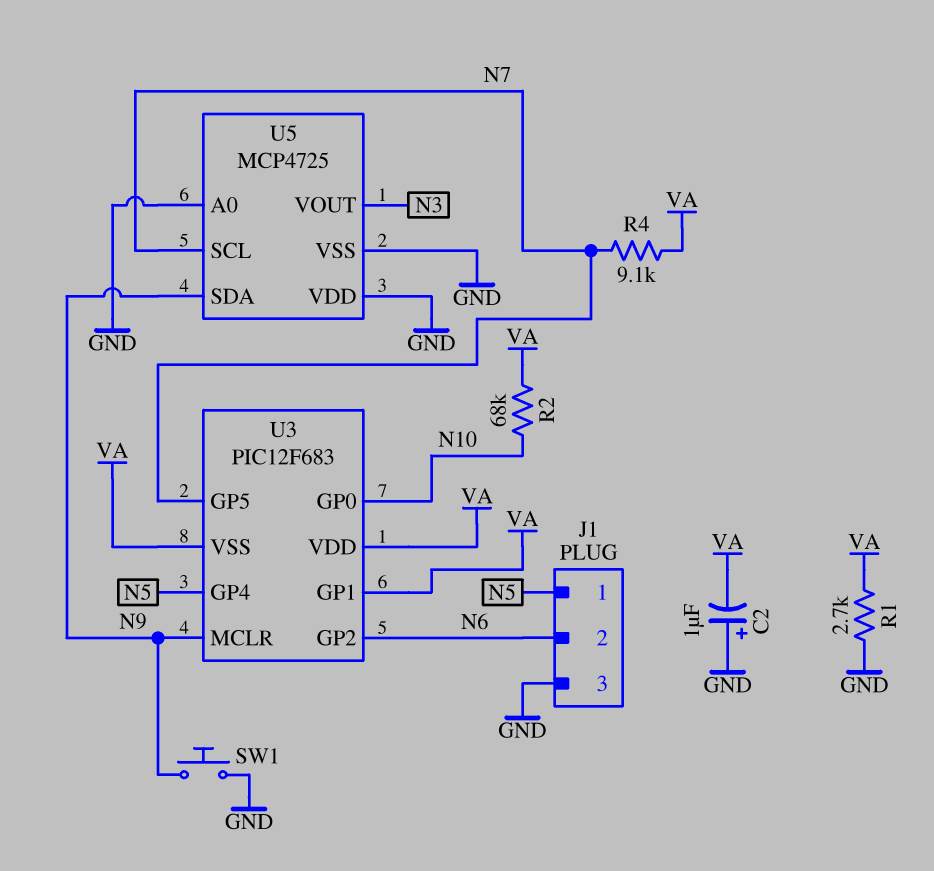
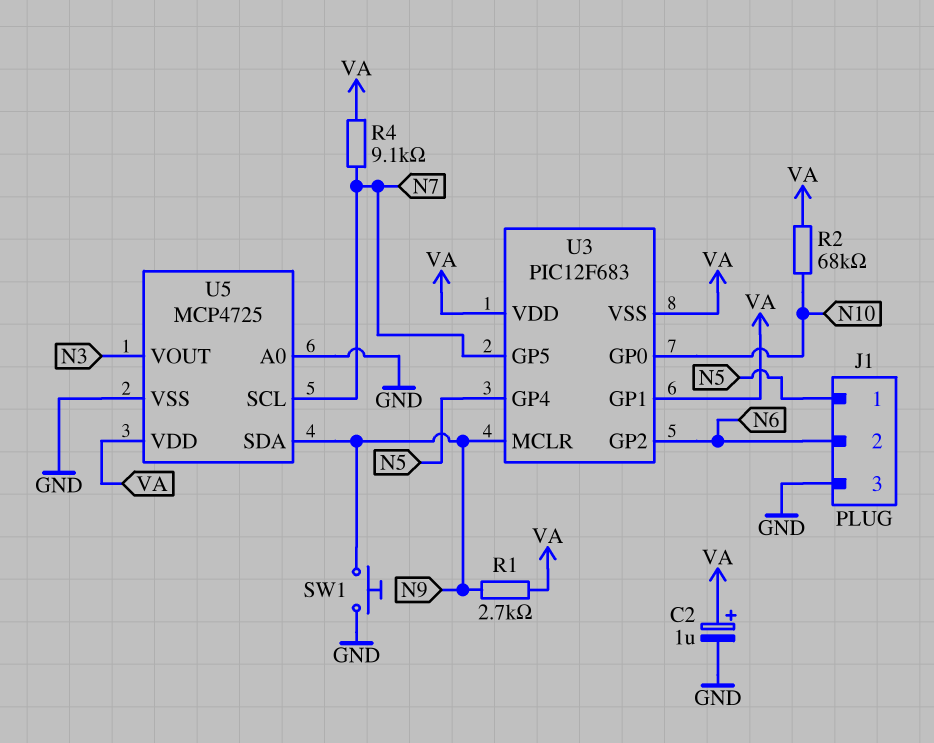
C2: 1uF (plus GND, minus VA) -> 1uF (plus VA, minus GND)
R1: 2.7k (GND, VA) -> 2.7k (N9, VA)
U5 pin VDD: GND -> VA

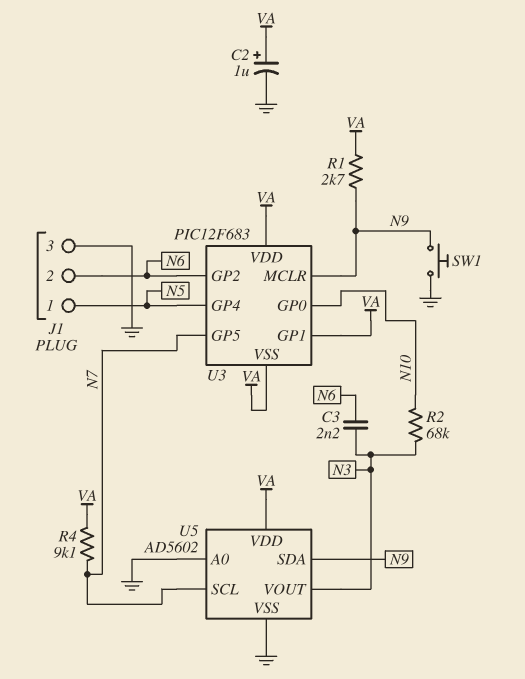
C3: none -> 2.2nF (N3, N6)
R2: 68k (N10, VA) -> 68k (N3, N10)
U5: MCP4725 -> AD5602

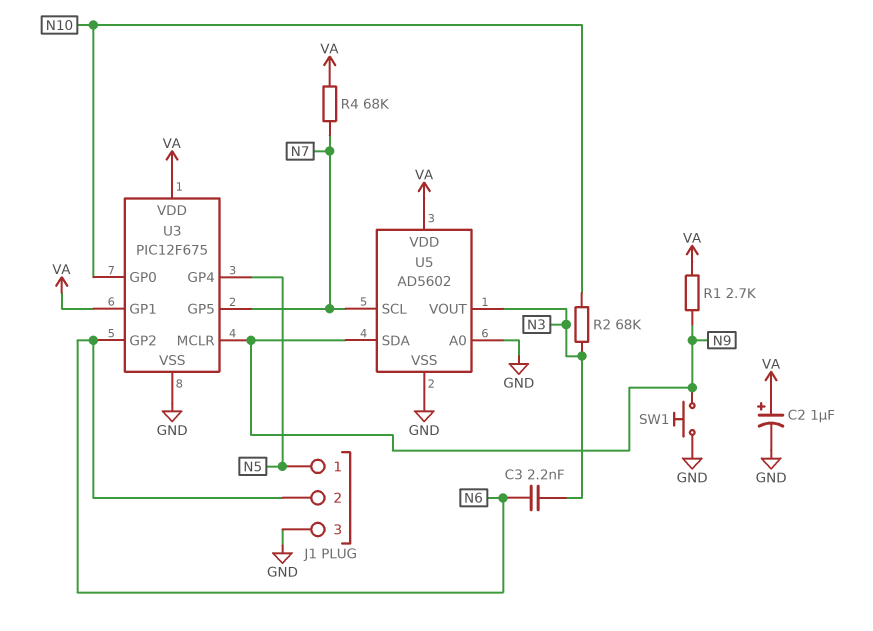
R4: 9.1k (N7, VA) -> 68k (N7, VA)
U3: PIC12F683 -> PIC12F675
U3 pin VSS: VA -> GND

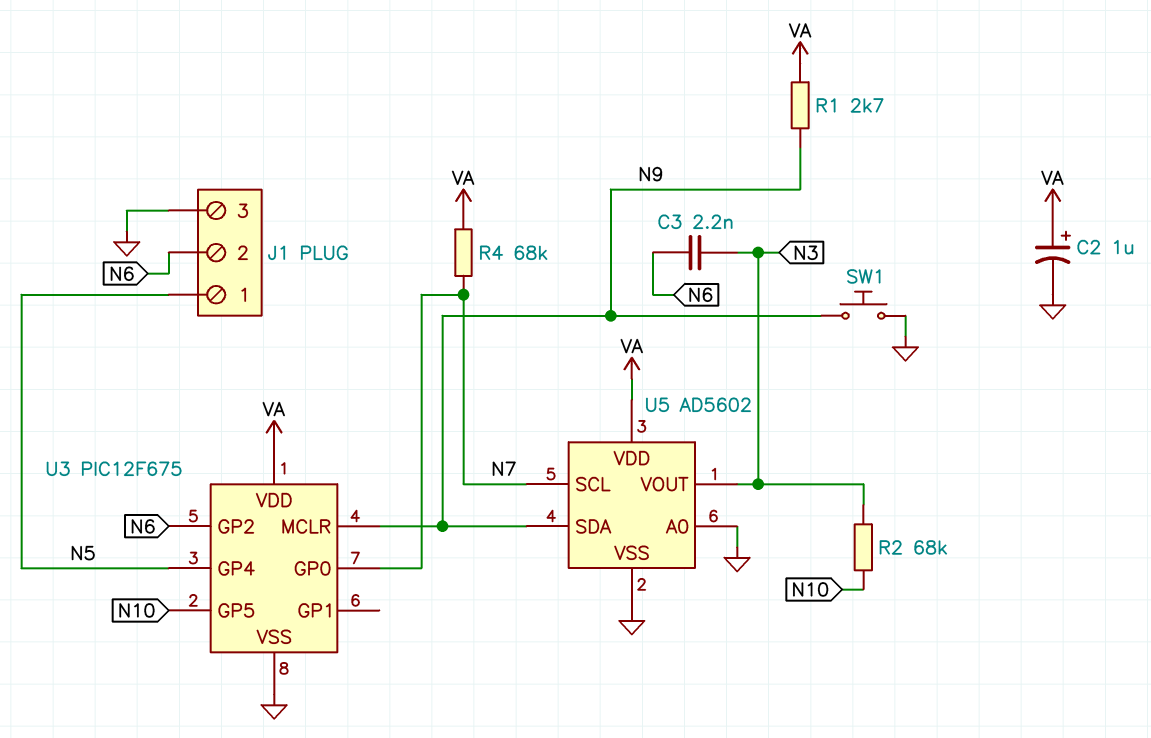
U3 pin GP0: N10 -> N7
U3 pin GP1: VA -> none
U3 pin GP5: N7 -> N10

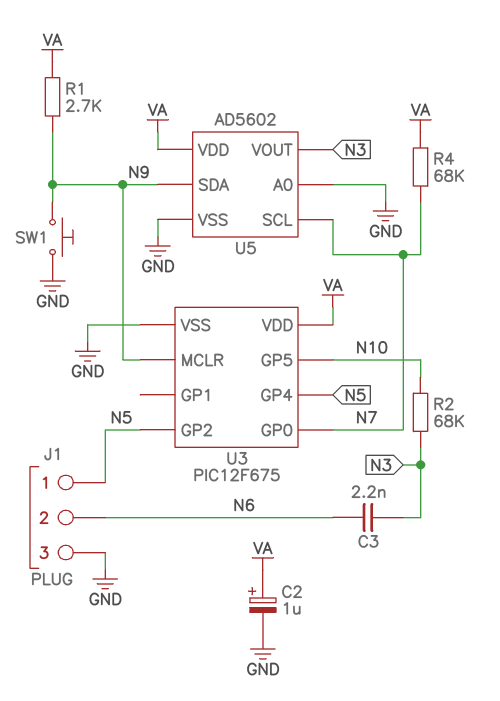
U3 pin GP2: N6 -> N5

